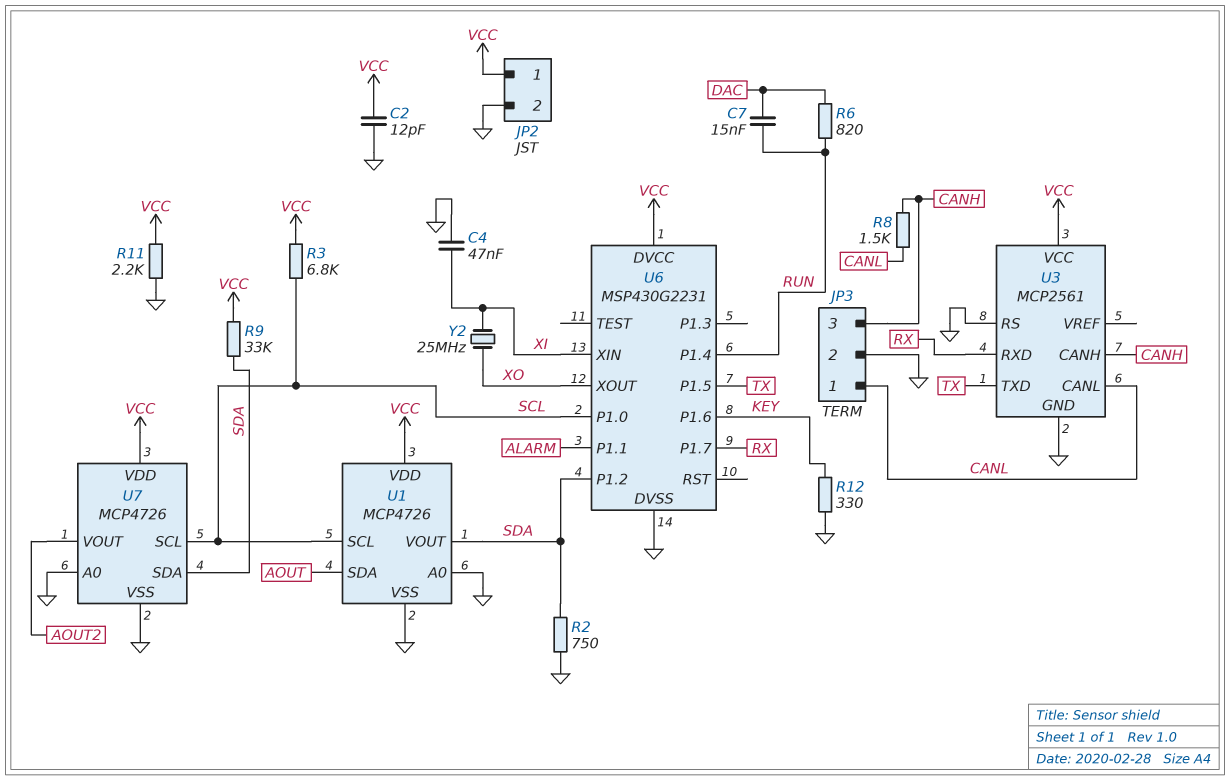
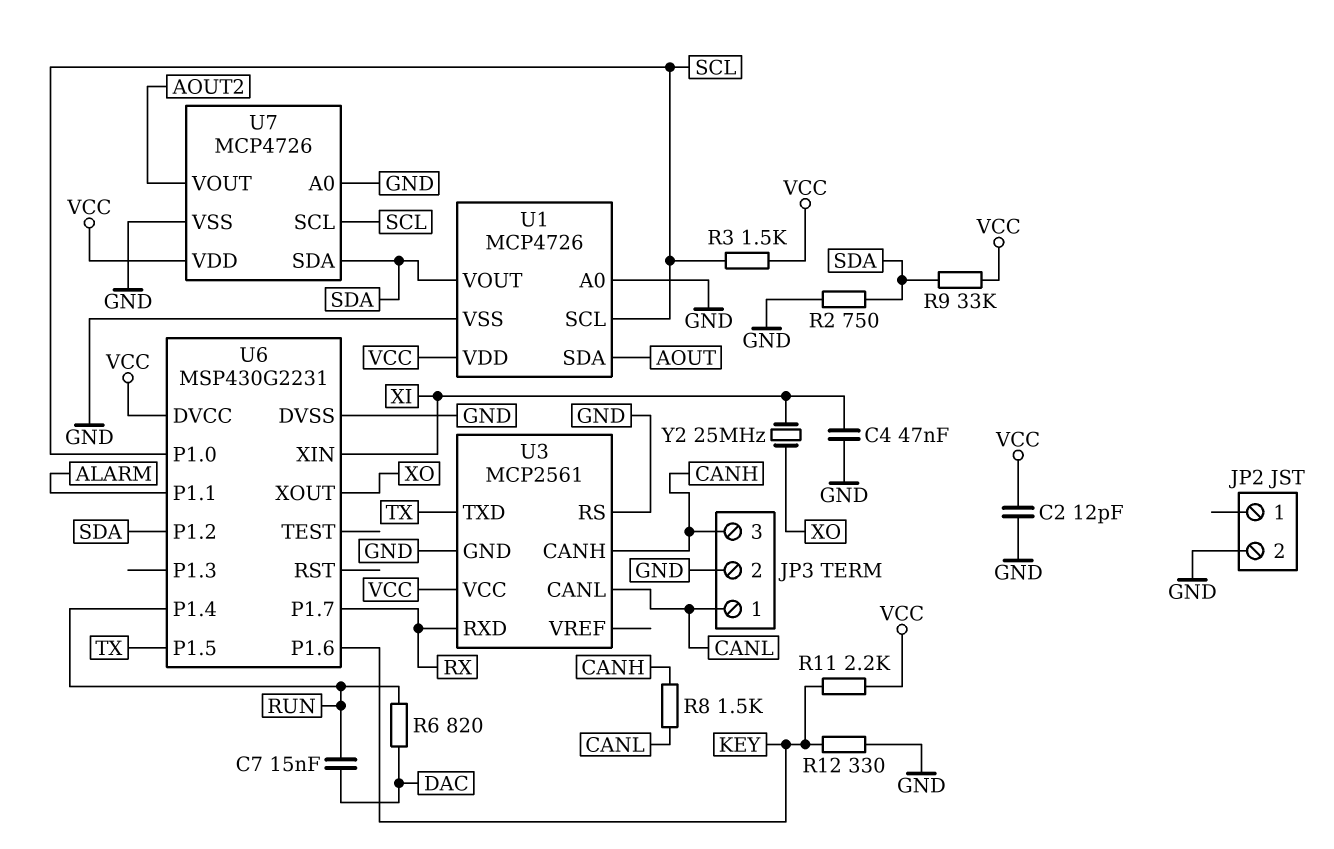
JP2 pin 1: VCC -> none
R3: 6.8k (SCL, VCC) -> 1.5k (SCL, VCC)
R11: 2.2k (GND, VCC) -> 2.2k (KEY, VCC)

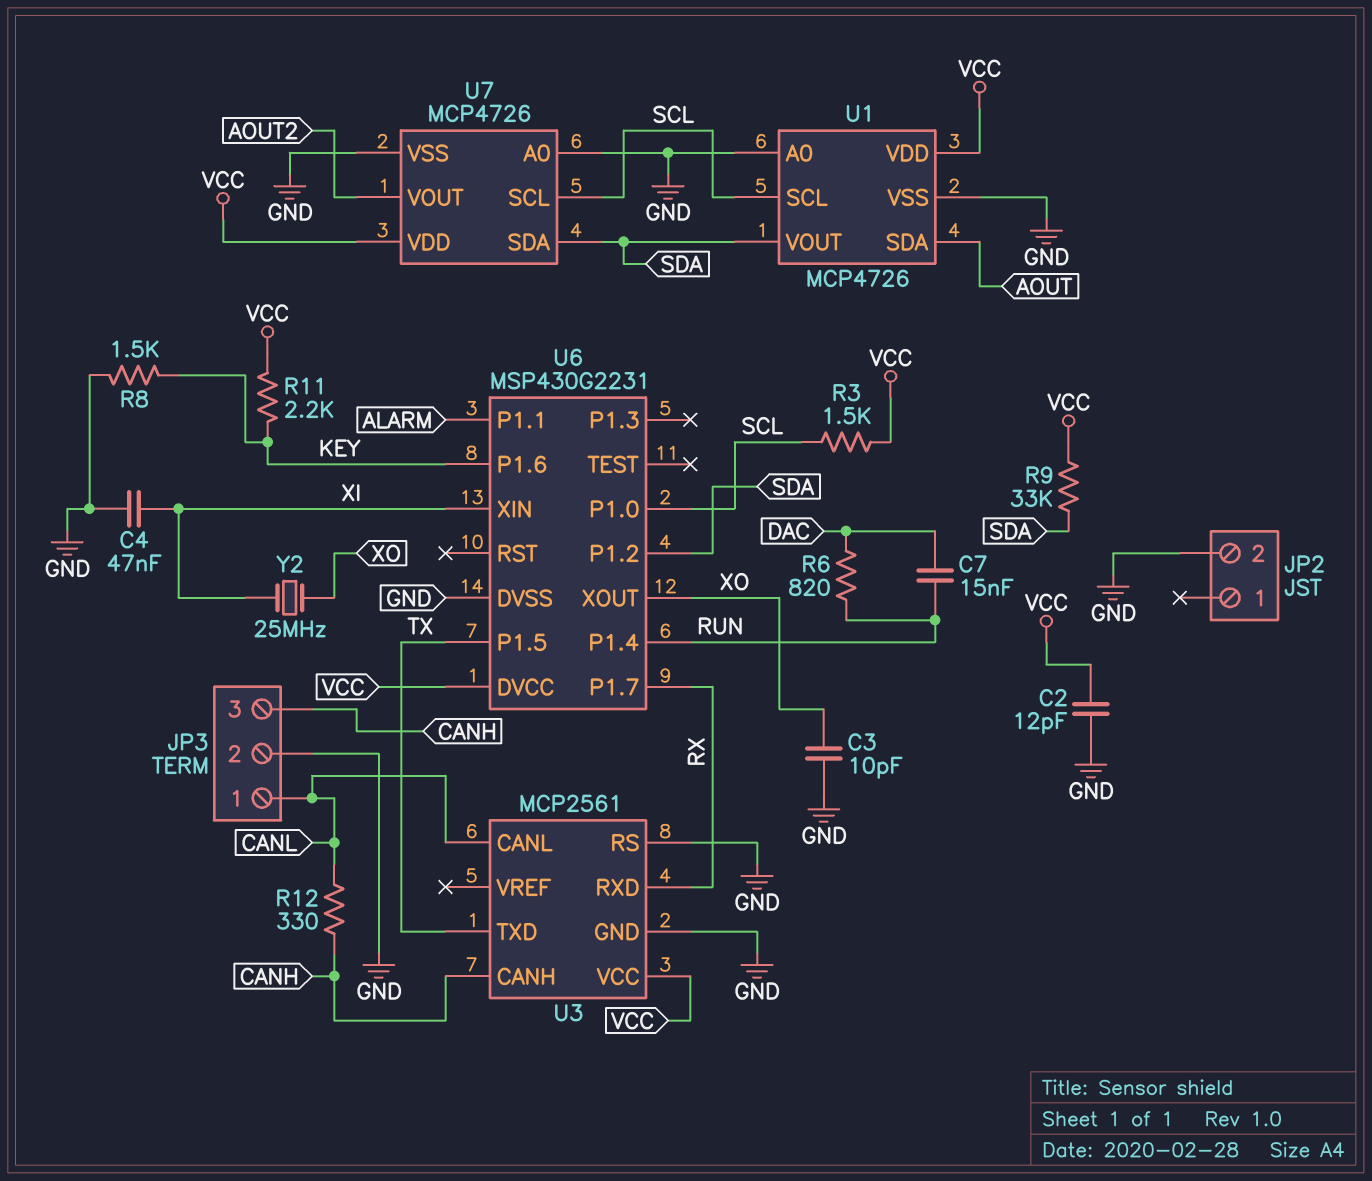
C3: none -> 10pF (GND, XO)
R2: 750 (GND, SDA) -> none
R8: 1.5k (CANH, CANL) -> 1.5k (GND, KEY)
R12: 330 (GND, KEY) -> 330 (CANH, CANL)

